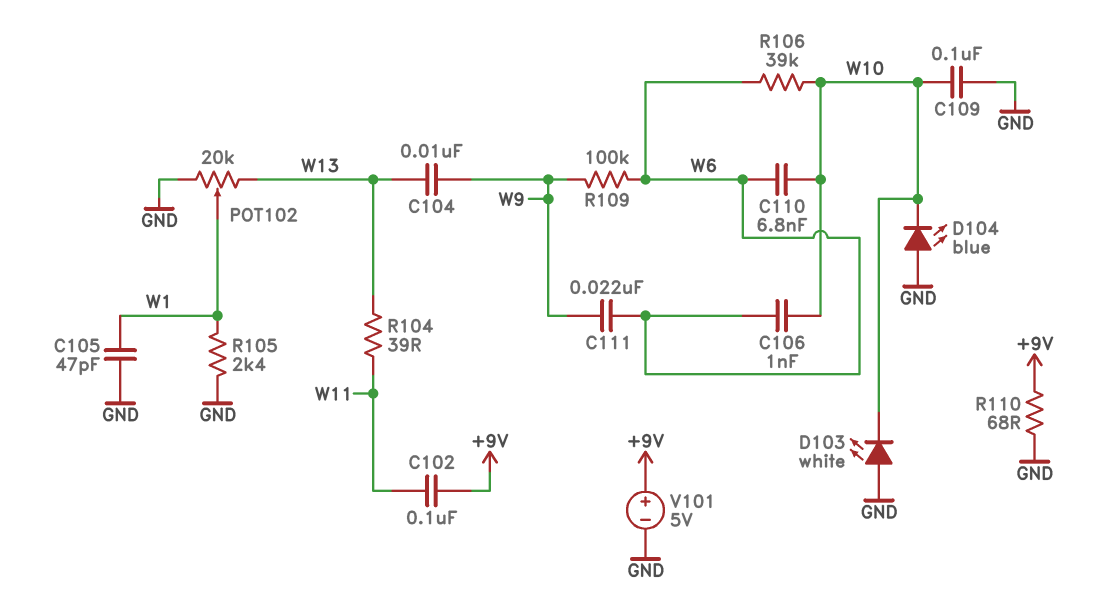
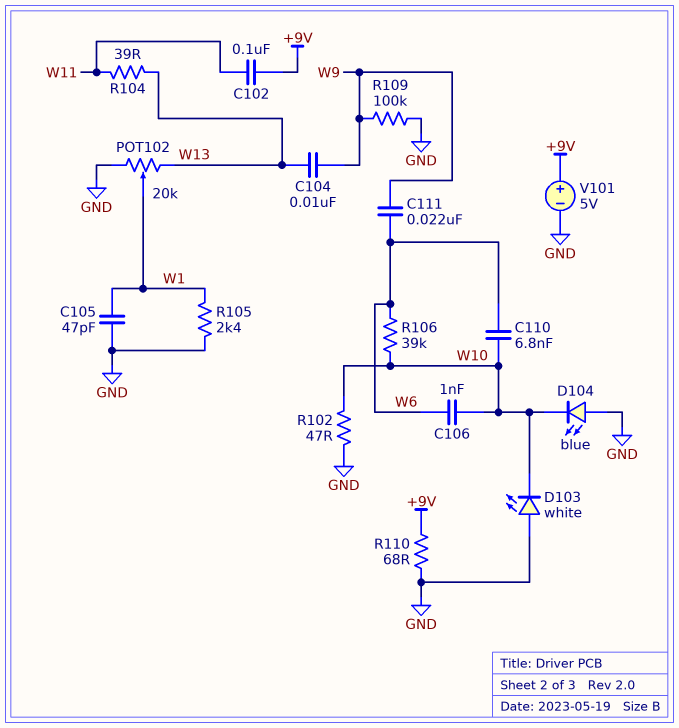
C109: 100nF (GND, W10) -> none
R102: none -> 47 (GND, W10)
R109: 100k (W6, W9) -> 100k (GND, W9)

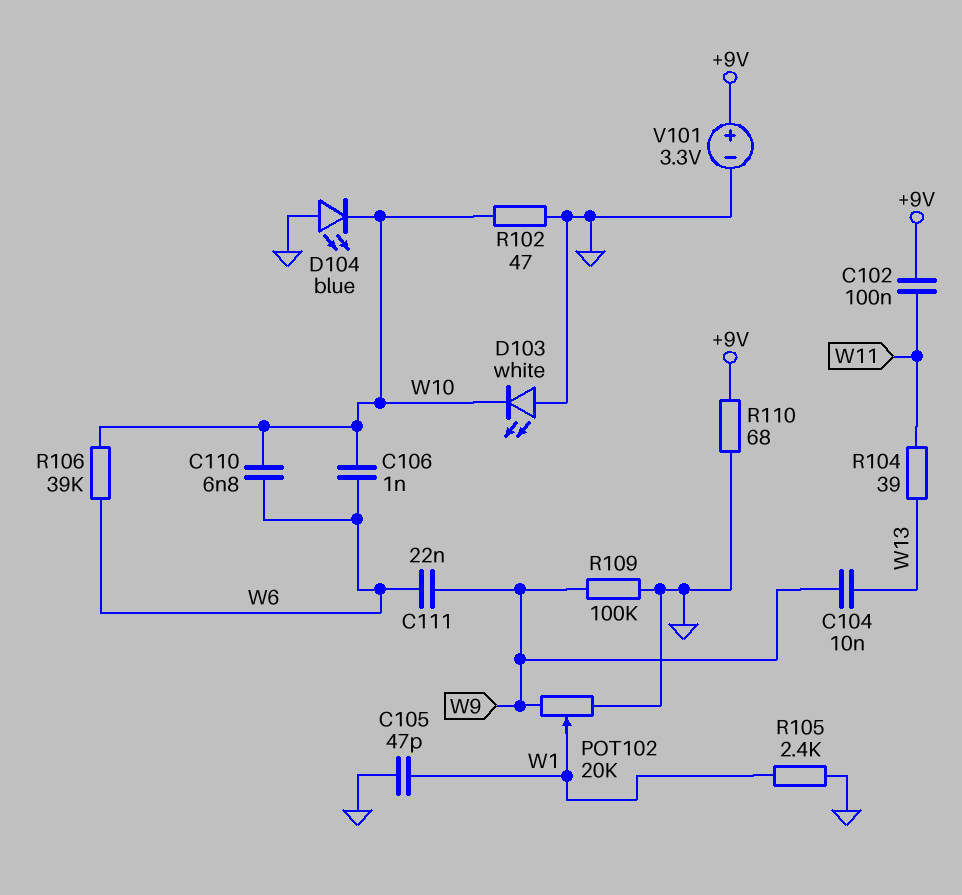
POT102: 20k (GND, W13, wiper W1) -> 20k (GND, W9, wiper W1)
V101: 5V (plus +9V, minus GND) -> 3.3V (plus +9V, minus GND)

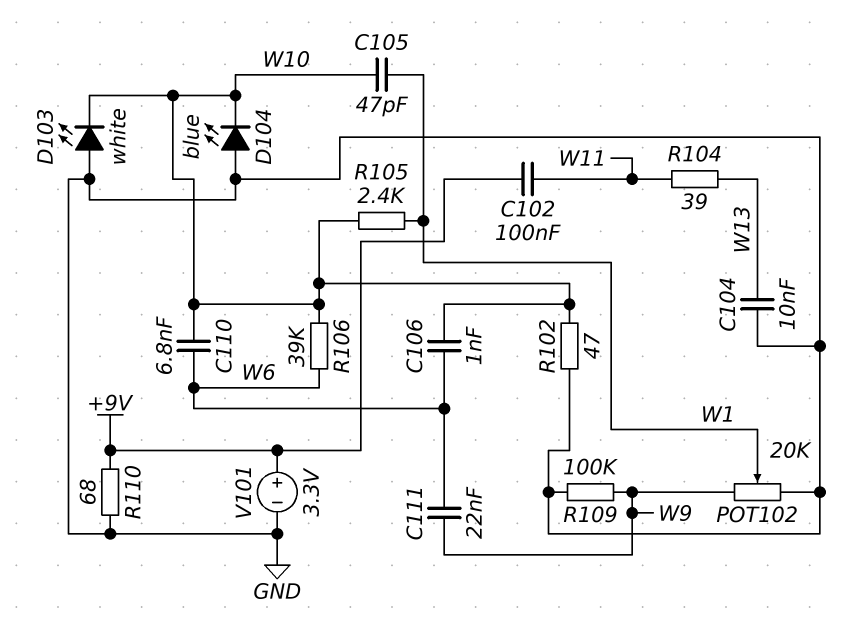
C104: 10nF (W9, W13) -> 10nF (GND, W13)
C105: 47pF (GND, W1) -> 47pF (W1, W10)
R105: 2.4k (GND, W1) -> 2.4k (W1, W10)

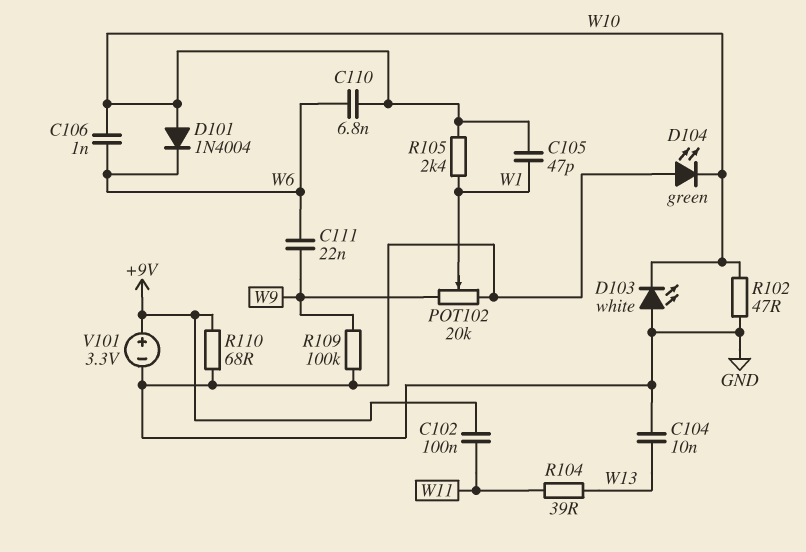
D101: none -> diode 1N4004 (A W10, K W6)
D104: LED blue (A GND, K W10) -> LED green (A GND, K W10)
R106: 39k (W6, W10) -> none

